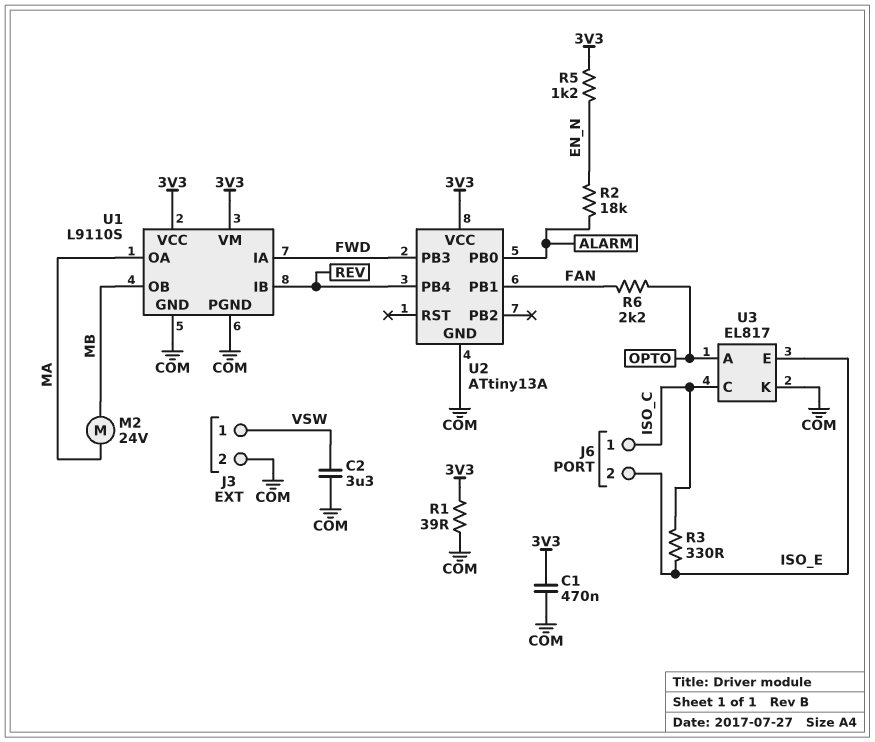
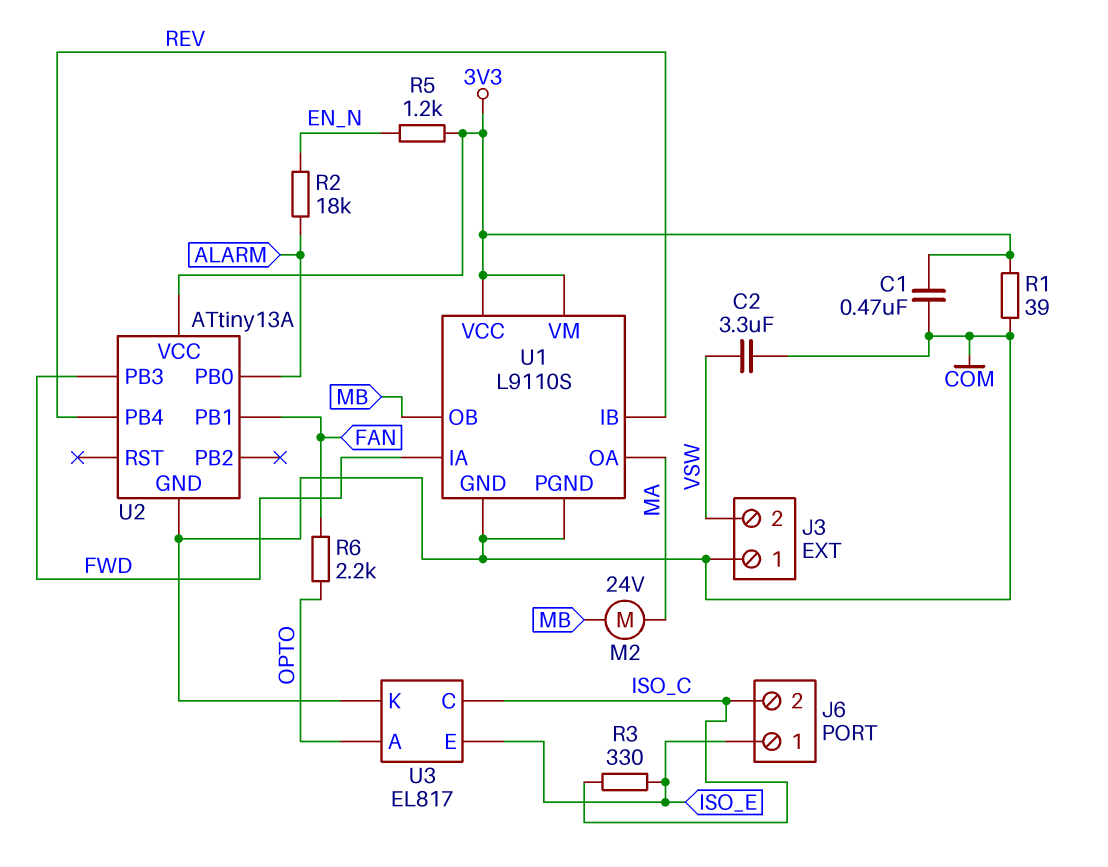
J3 pin 1: VSW -> COM
J3 pin 2: COM -> VSW
J6 pin 1: ISO_C -> ISO_E
J6 pin 2: ISO_E -> ISO_C

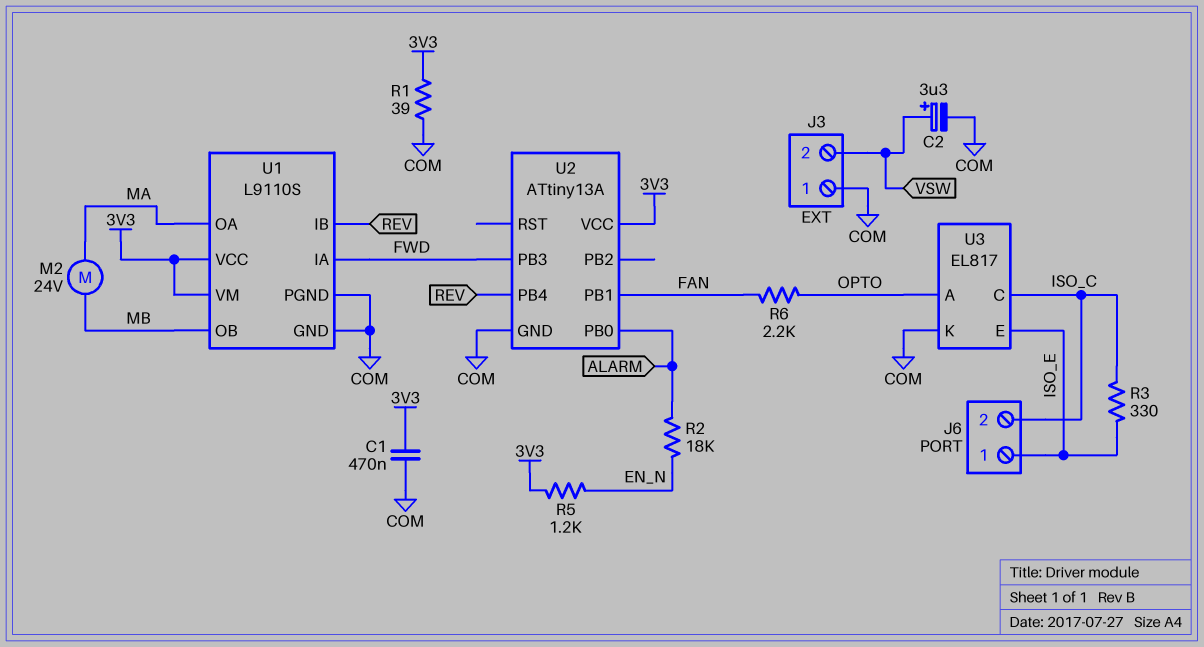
C2: 3.3uF (COM, VSW) -> 3.3uF (plus VSW, minus COM)

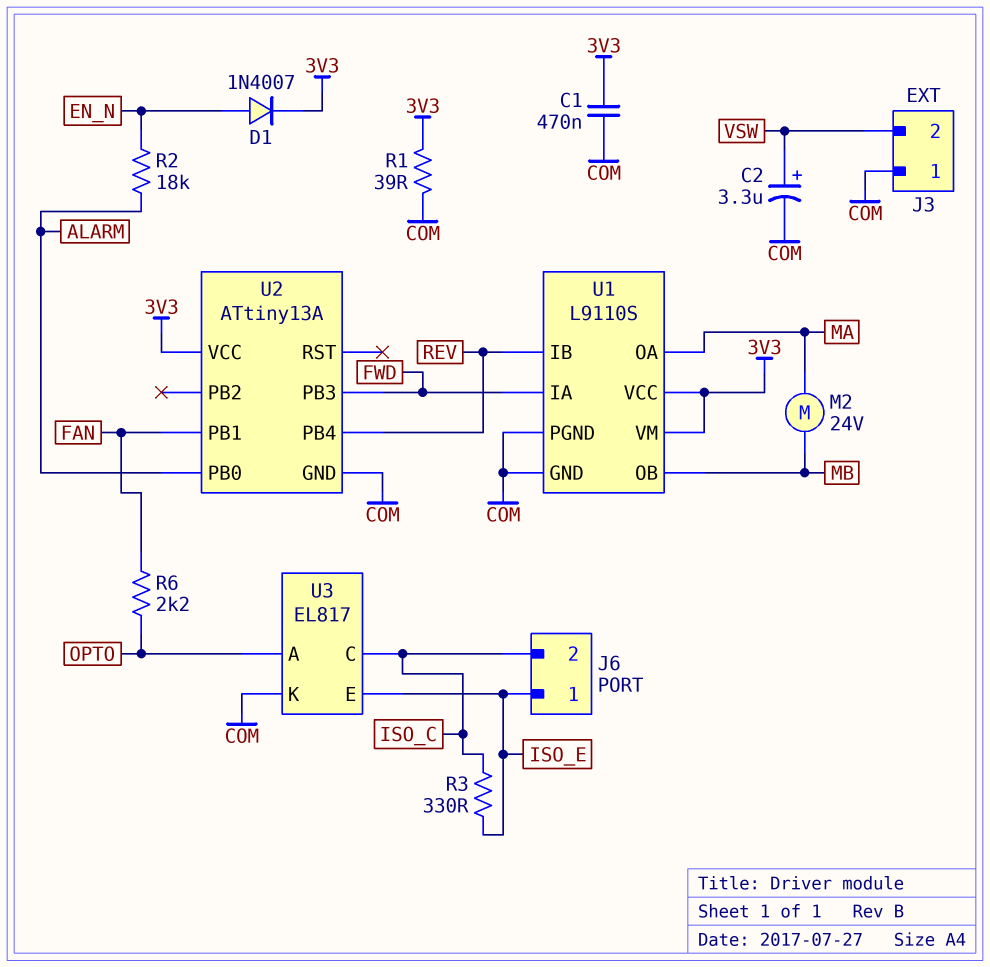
D1: none -> diode 1N4007 (A EN_N, K 3V3)
R5: 1.2k (3V3, EN_N) -> none

